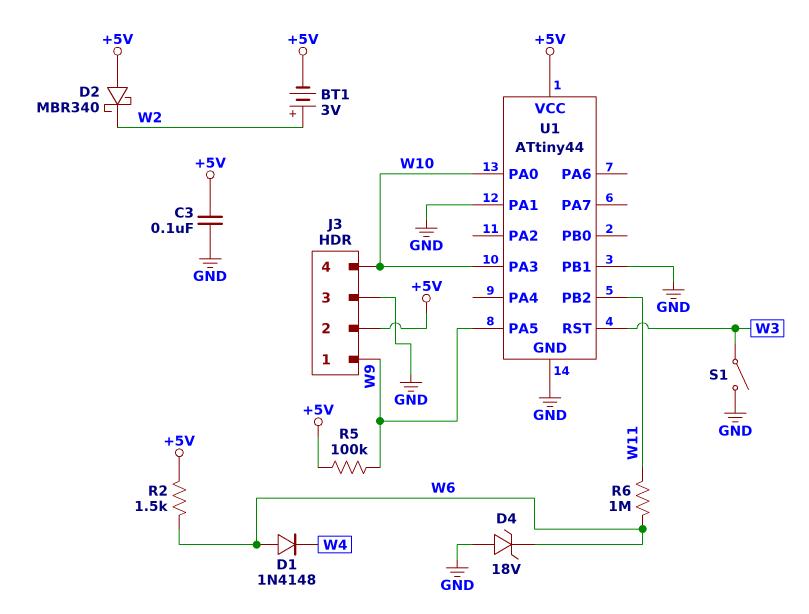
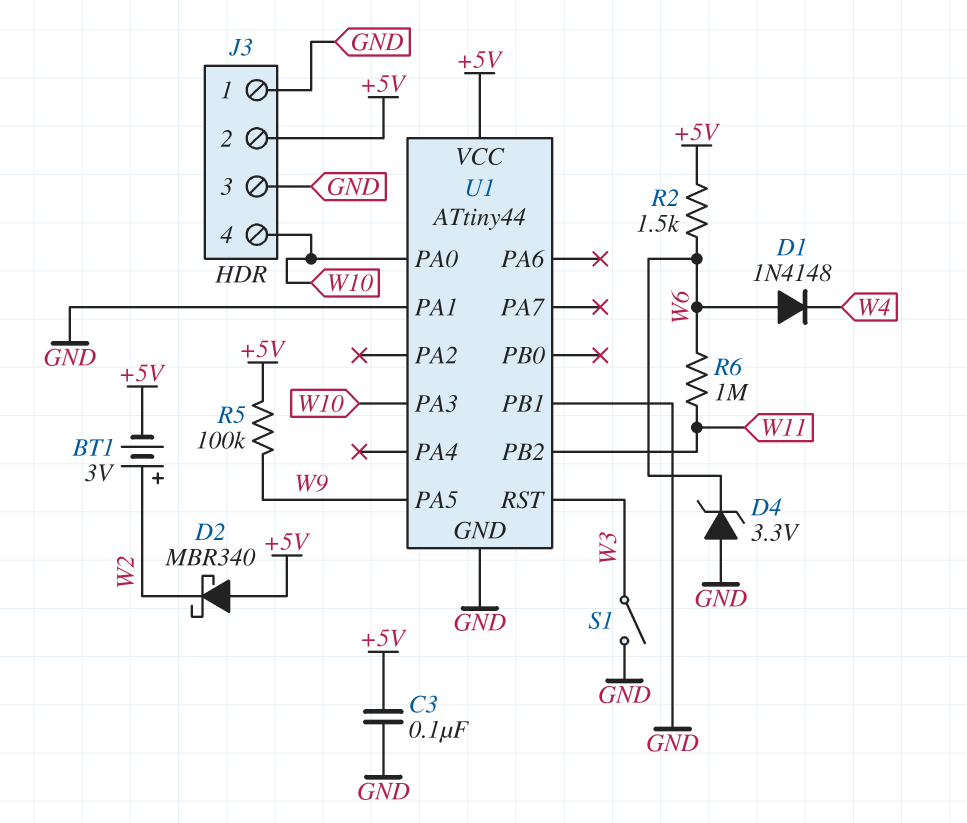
D4: zener 18V (A GND, K W6) -> zener 3.3V (A GND, K W6)
J3 pin 1: W9 -> GND

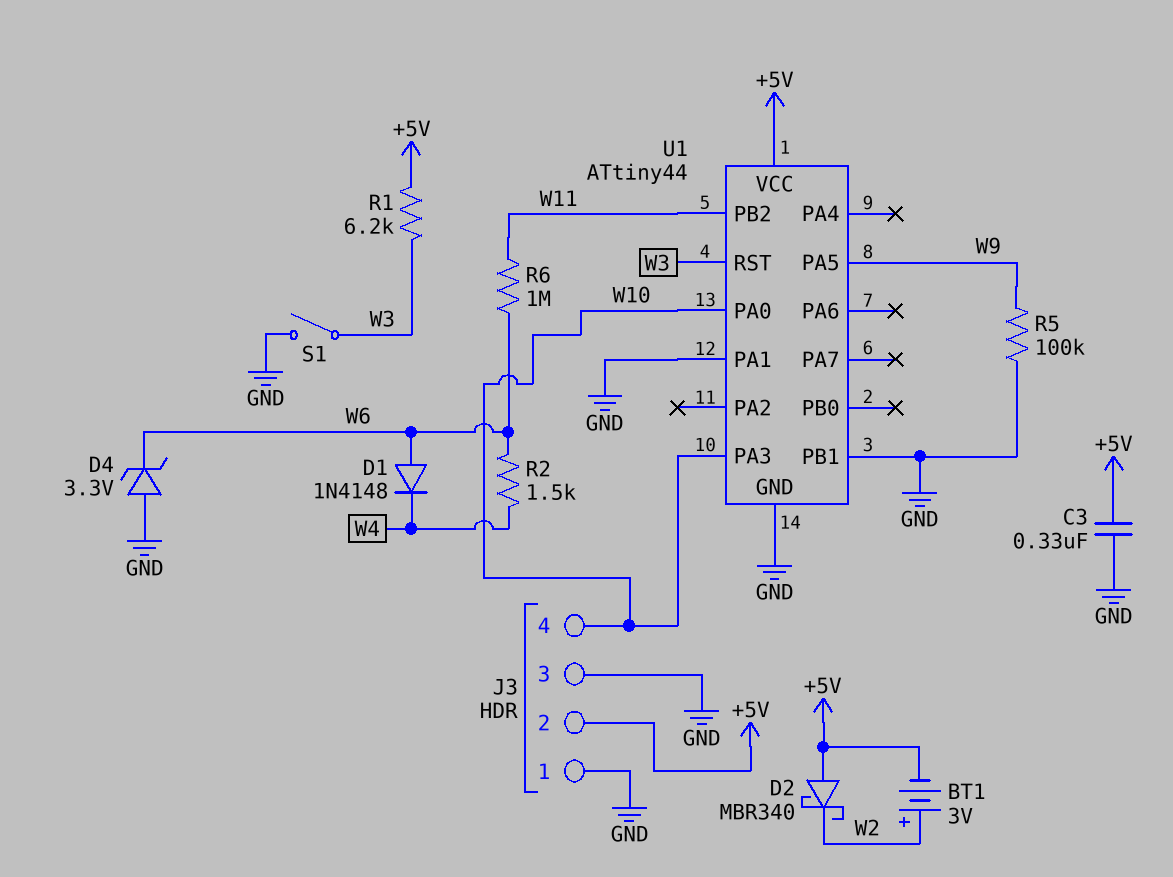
C3: 100nF (+5V, GND) -> 330nF (+5V, GND)
R1: none -> 6.2k (+5V, W3)
R2: 1.5k (+5V, W6) -> 1.5k (W4, W6)
R5: 100k (+5V, W9) -> 100k (GND, W9)

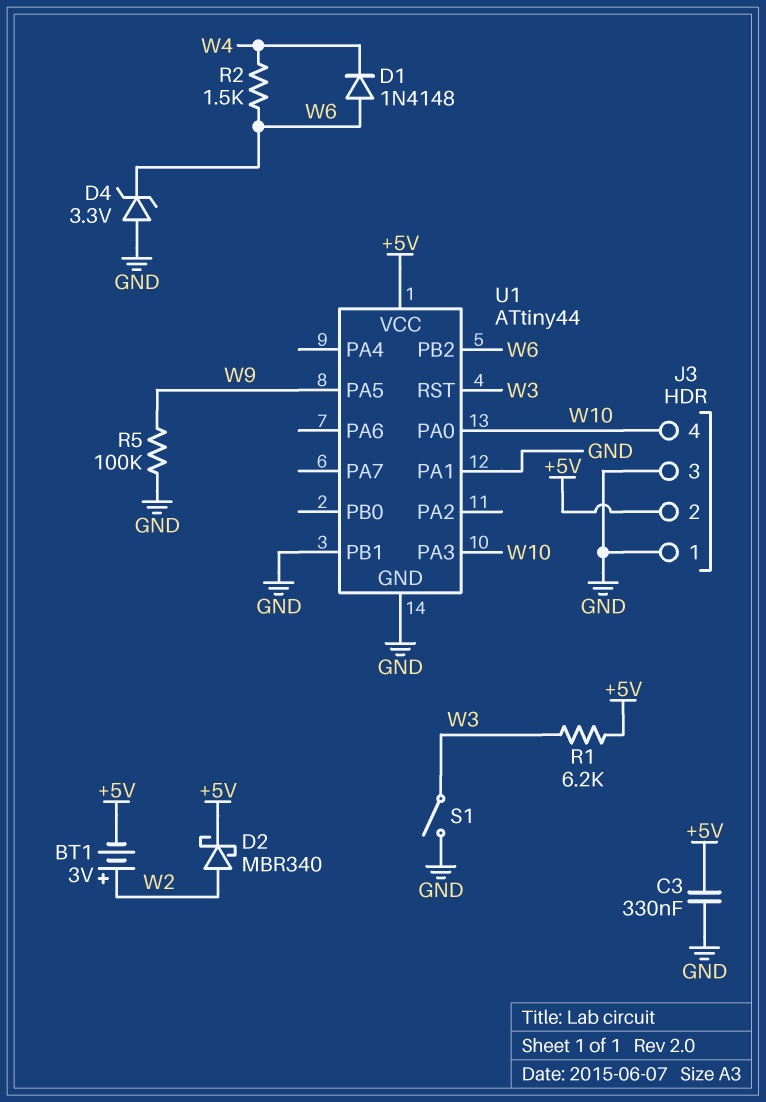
D2: schottky MBR340 (A +5V, K W2) -> schottky MBR340 (A W2, K +5V)
R6: 1M (W6, W11) -> none
U1 pin PB2: W11 -> W6

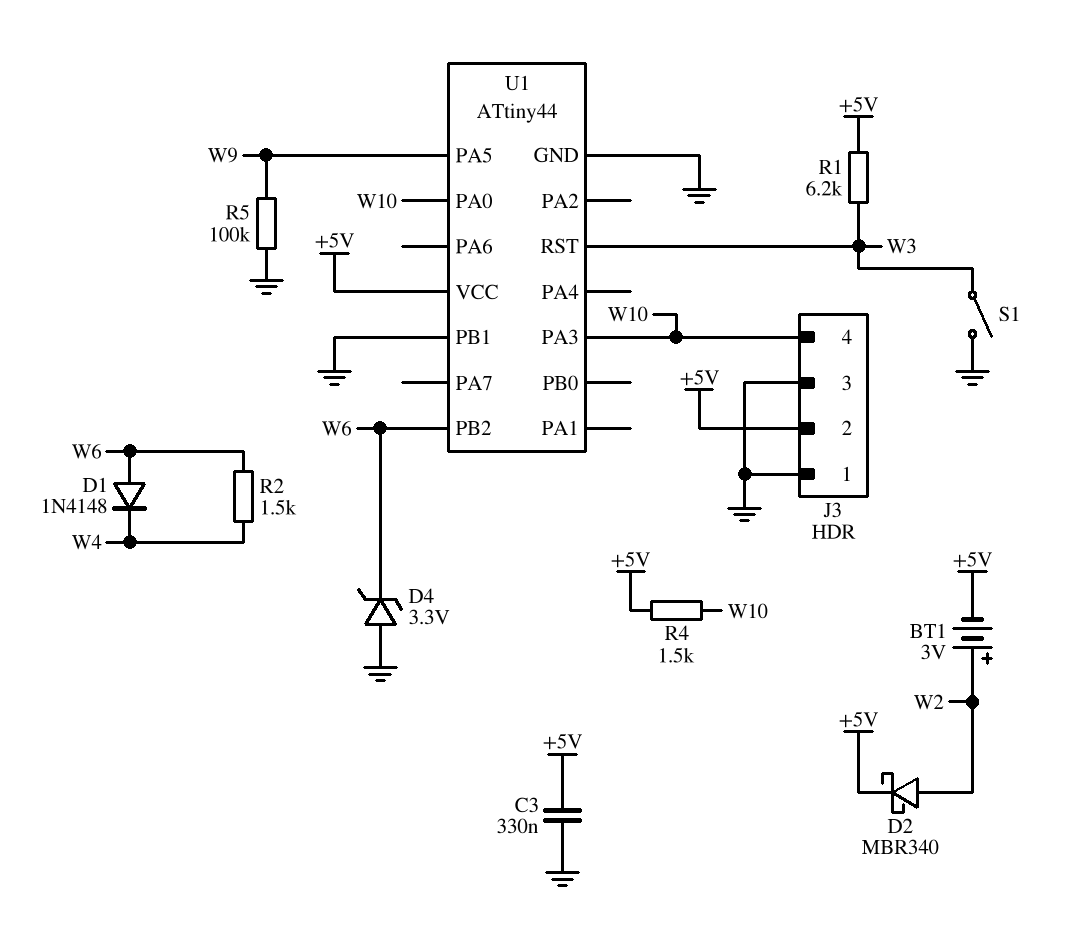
R4: none -> 1.5k (+5V, W10)
U1 pin PA1: GND -> none

